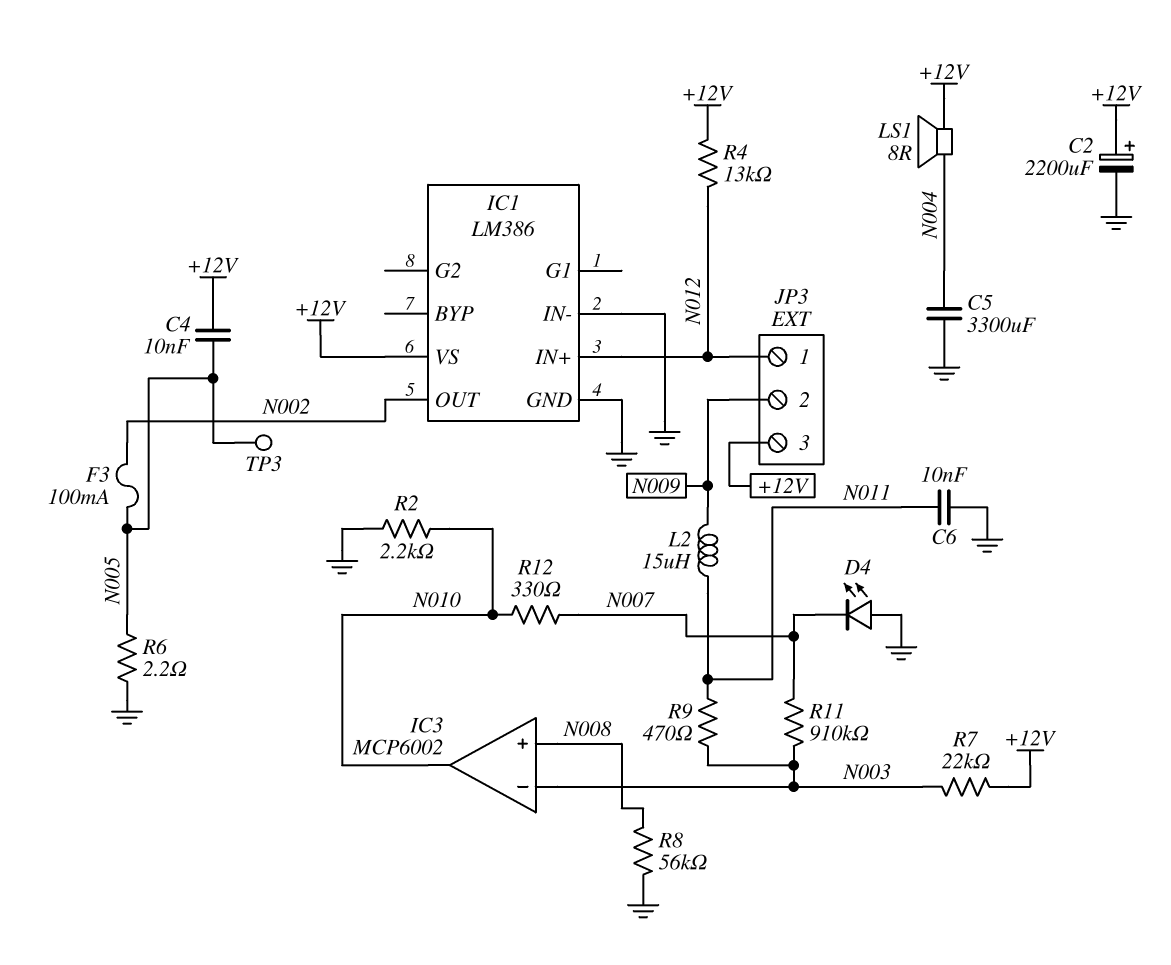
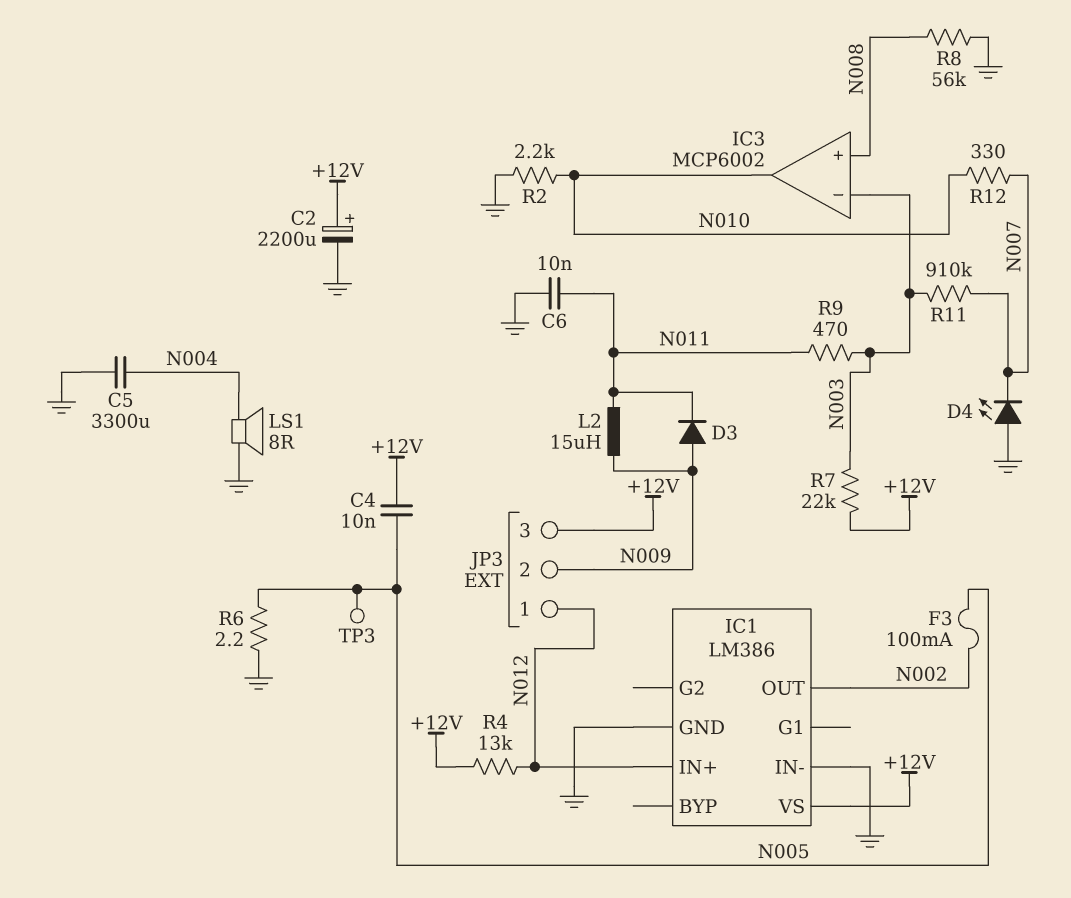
D3: none -> diode (A N009, K N011)
LS1: speaker 8R (+12V, N004) -> speaker 8R (GND, N004)

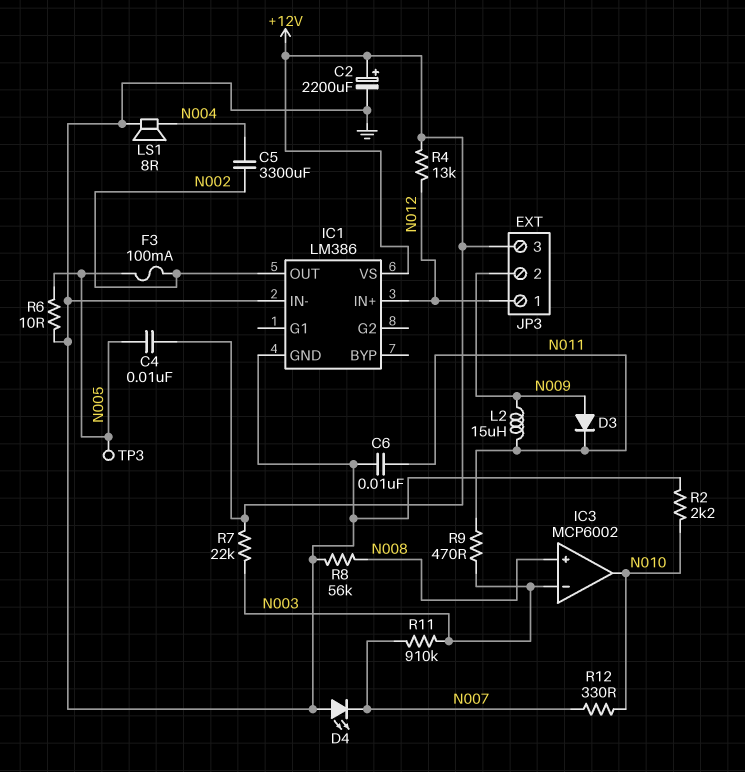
C5: 3300uF (GND, N004) -> 3300uF (N002, N004)
R6: 2.2 (GND, N005) -> 10 (GND, N005)

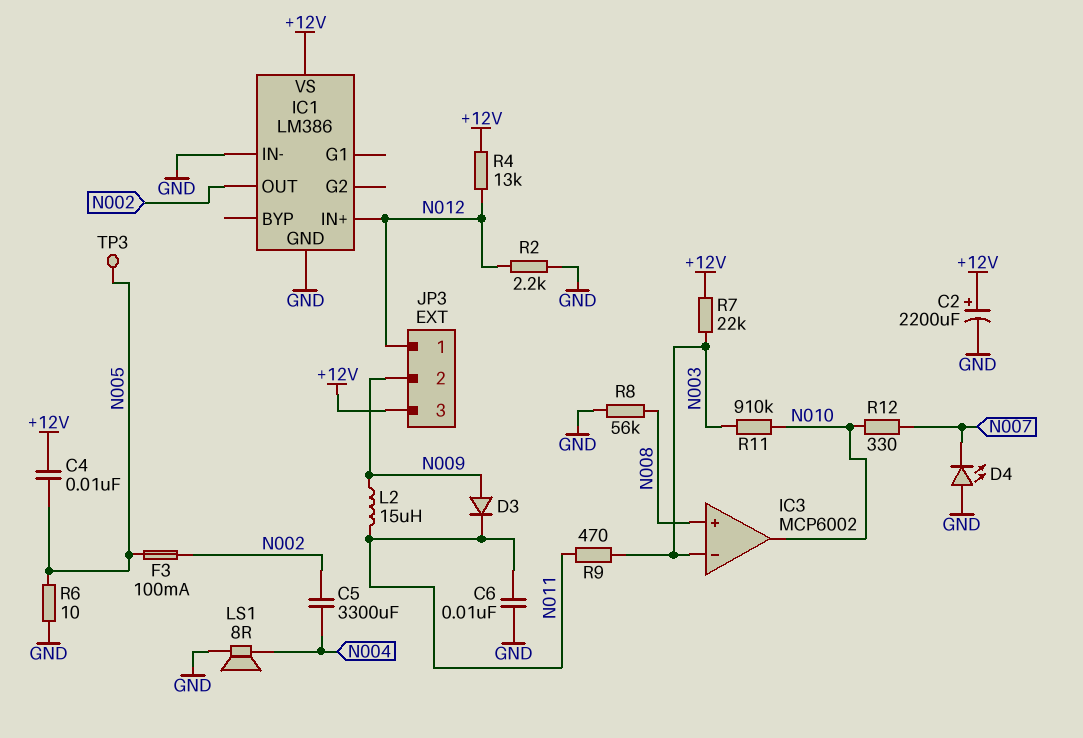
R2: 2.2k (GND, N010) -> 2.2k (GND, N012)
R11: 910k (N003, N007) -> 910k (N003, N010)

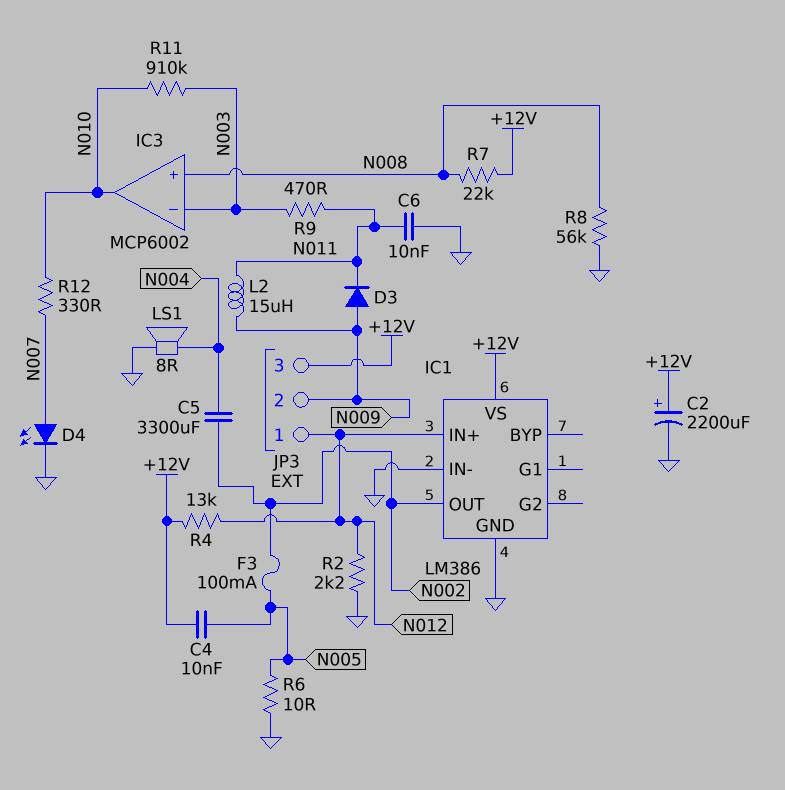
D4: LED (A GND, K N007) -> LED (A N007, K GND)
R7: 22k (+12V, N003) -> 22k (+12V, N008)
TP3: test point (N005) -> none

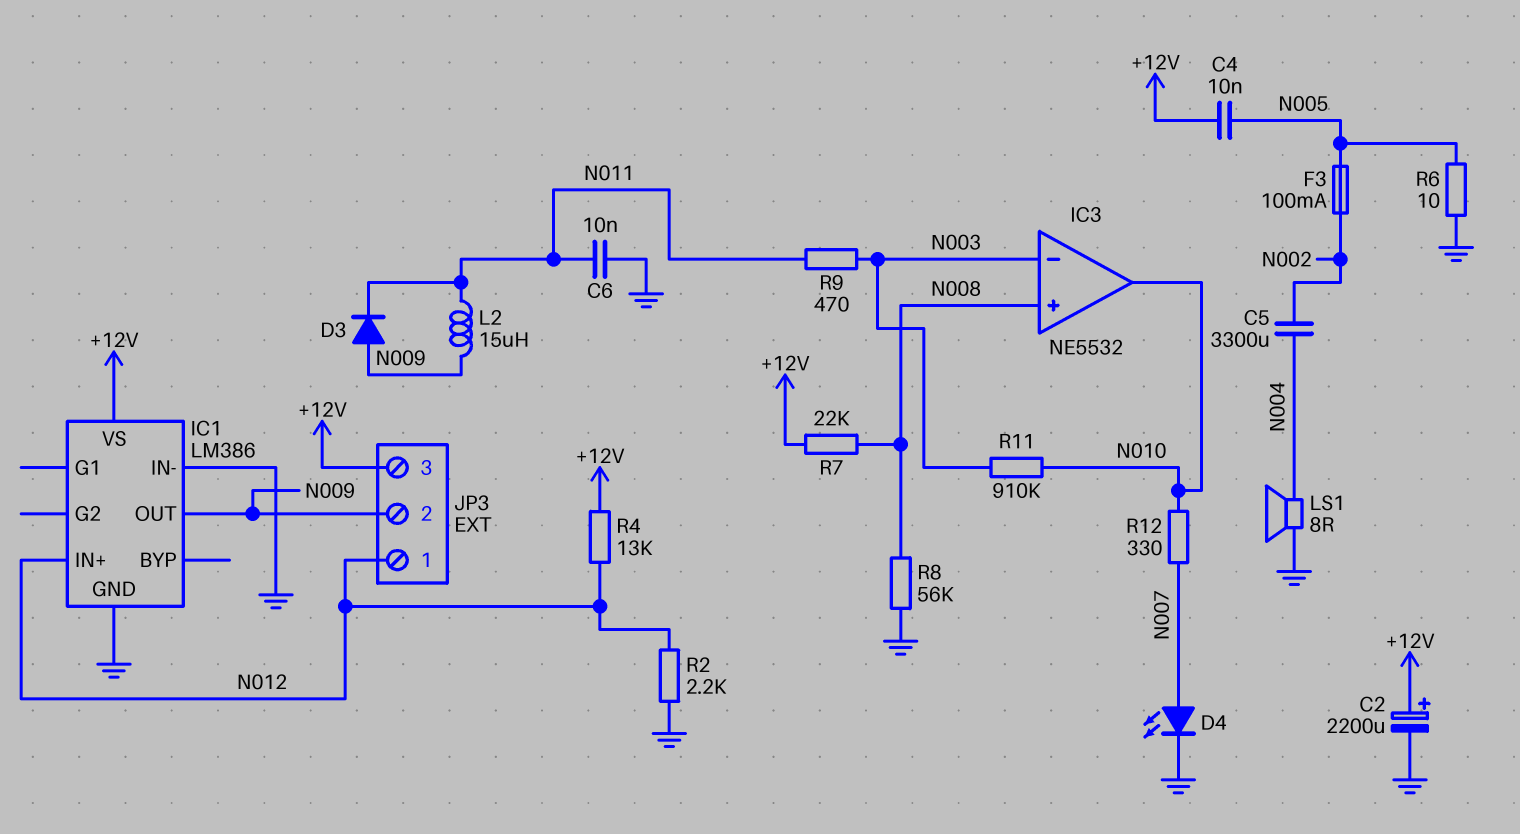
IC1 pin OUT: N002 -> N009
IC3: MCP6002 -> NE5532

